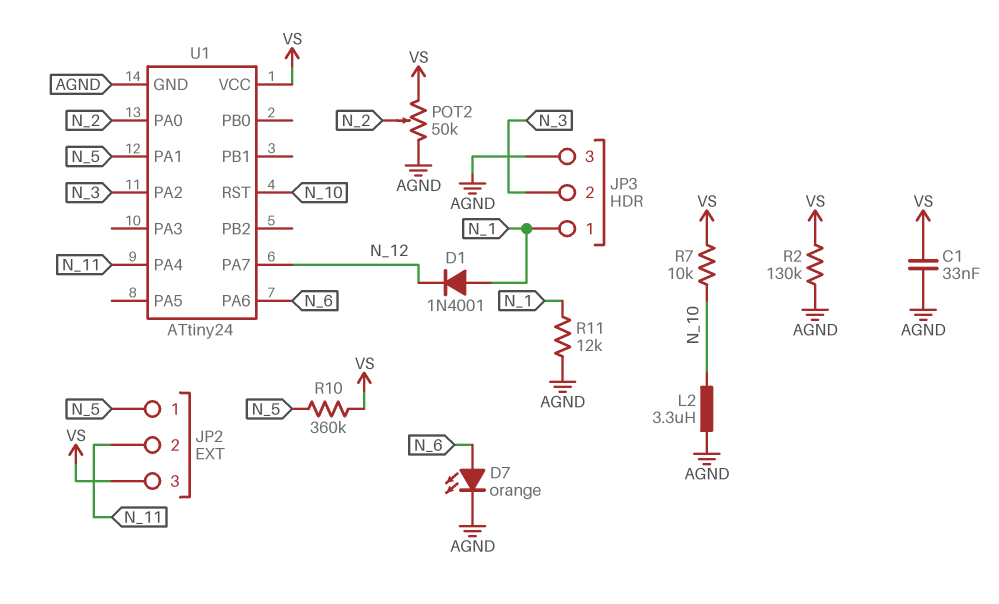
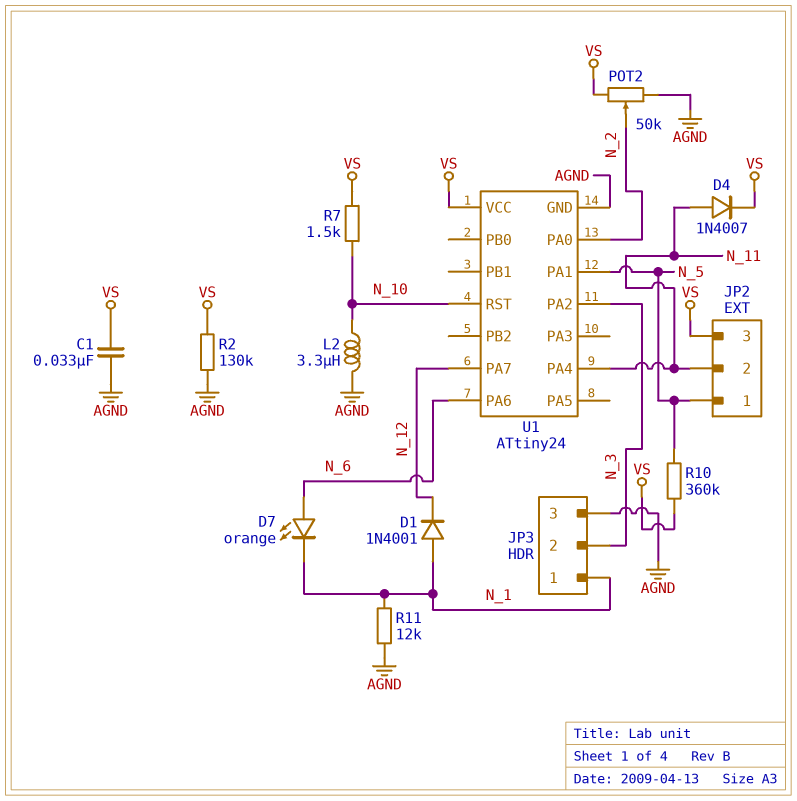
D4: none -> diode 1N4007 (A N_11, K VS)
D7: LED orange (A N_6, K AGND) -> LED orange (A N_6, K N_1)
R7: 10k (N_10, VS) -> 1.5k (N_10, VS)

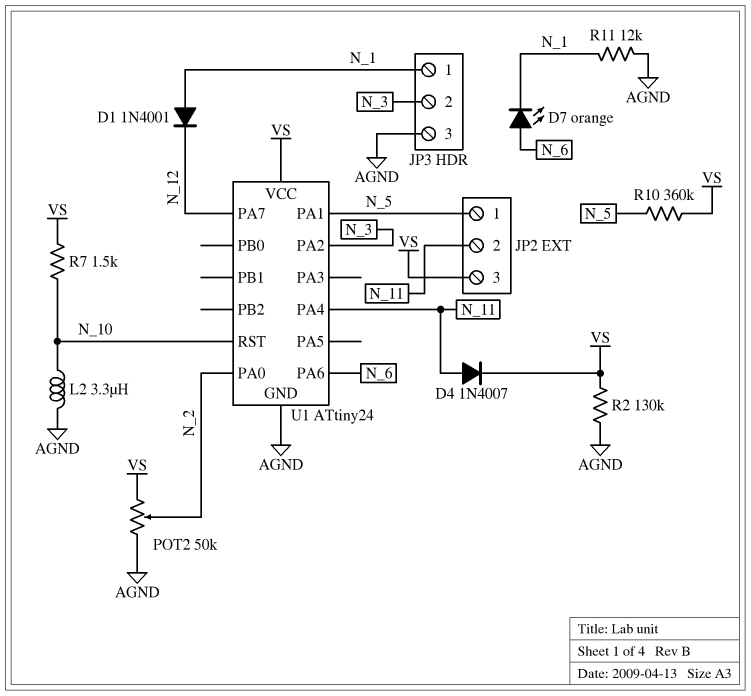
C1: 33nF (AGND, VS) -> none

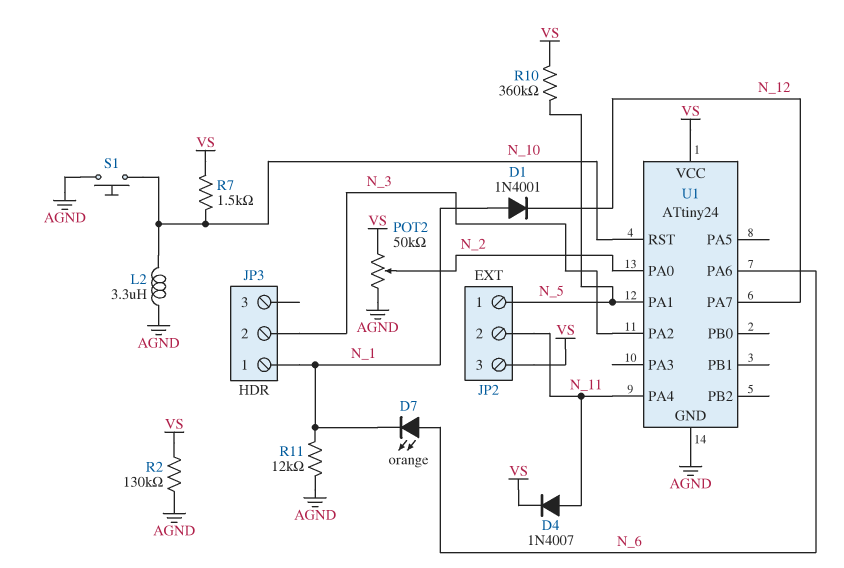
JP3 pin 3: AGND -> none
S1: none -> button (AGND, N_10)

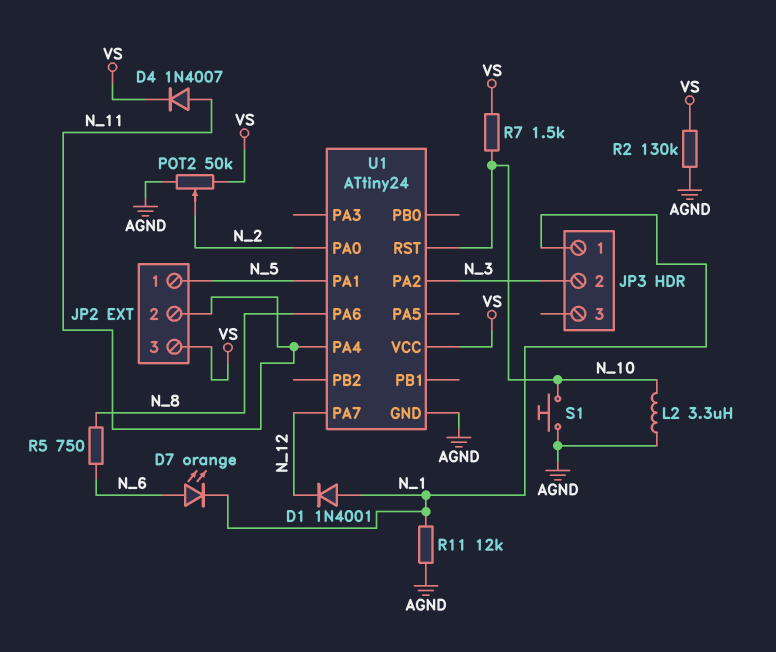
R5: none -> 750 (N_6, N_8)
R10: 360k (N_5, VS) -> none
U1 pin PA6: N_6 -> N_8

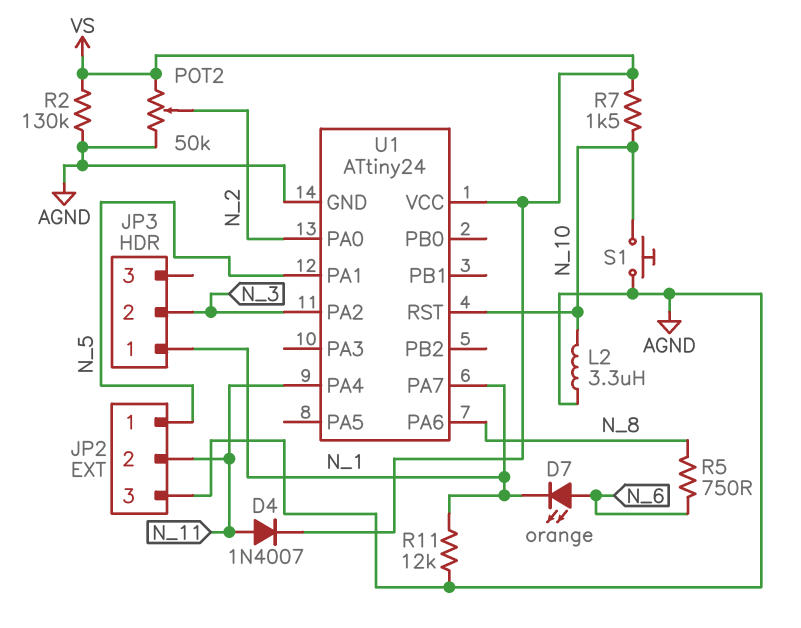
D1: diode 1N4001 (A N_1, K N_12) -> none
JP2 pin 3: VS -> AGND
U1 pin PA7: N_12 -> N_1

